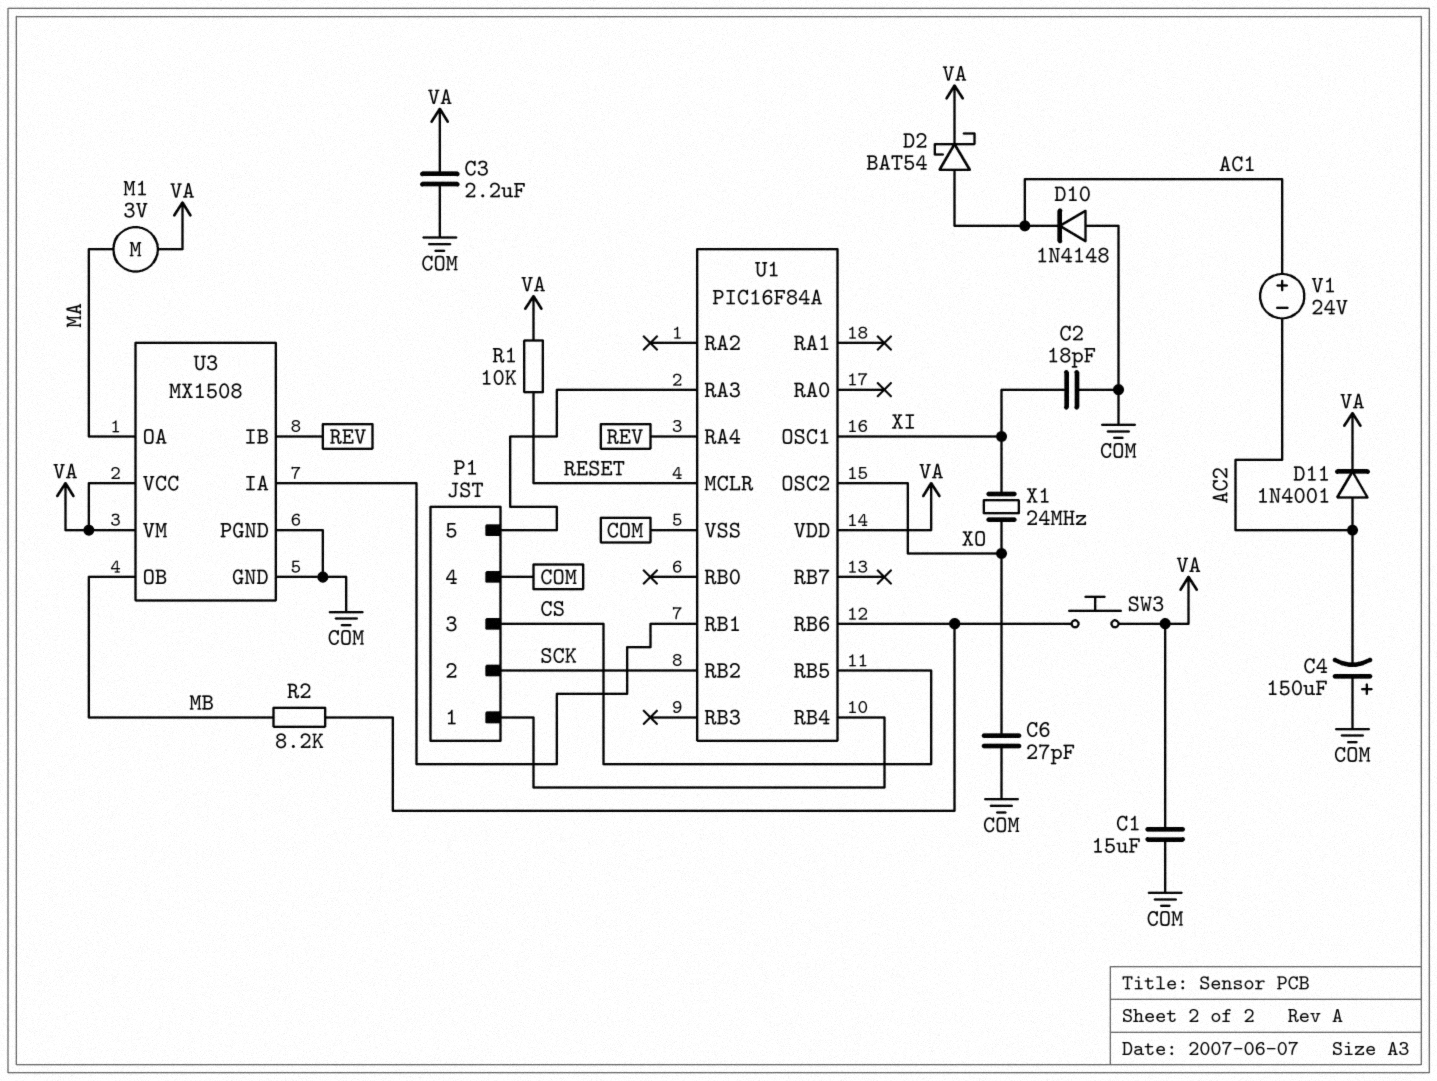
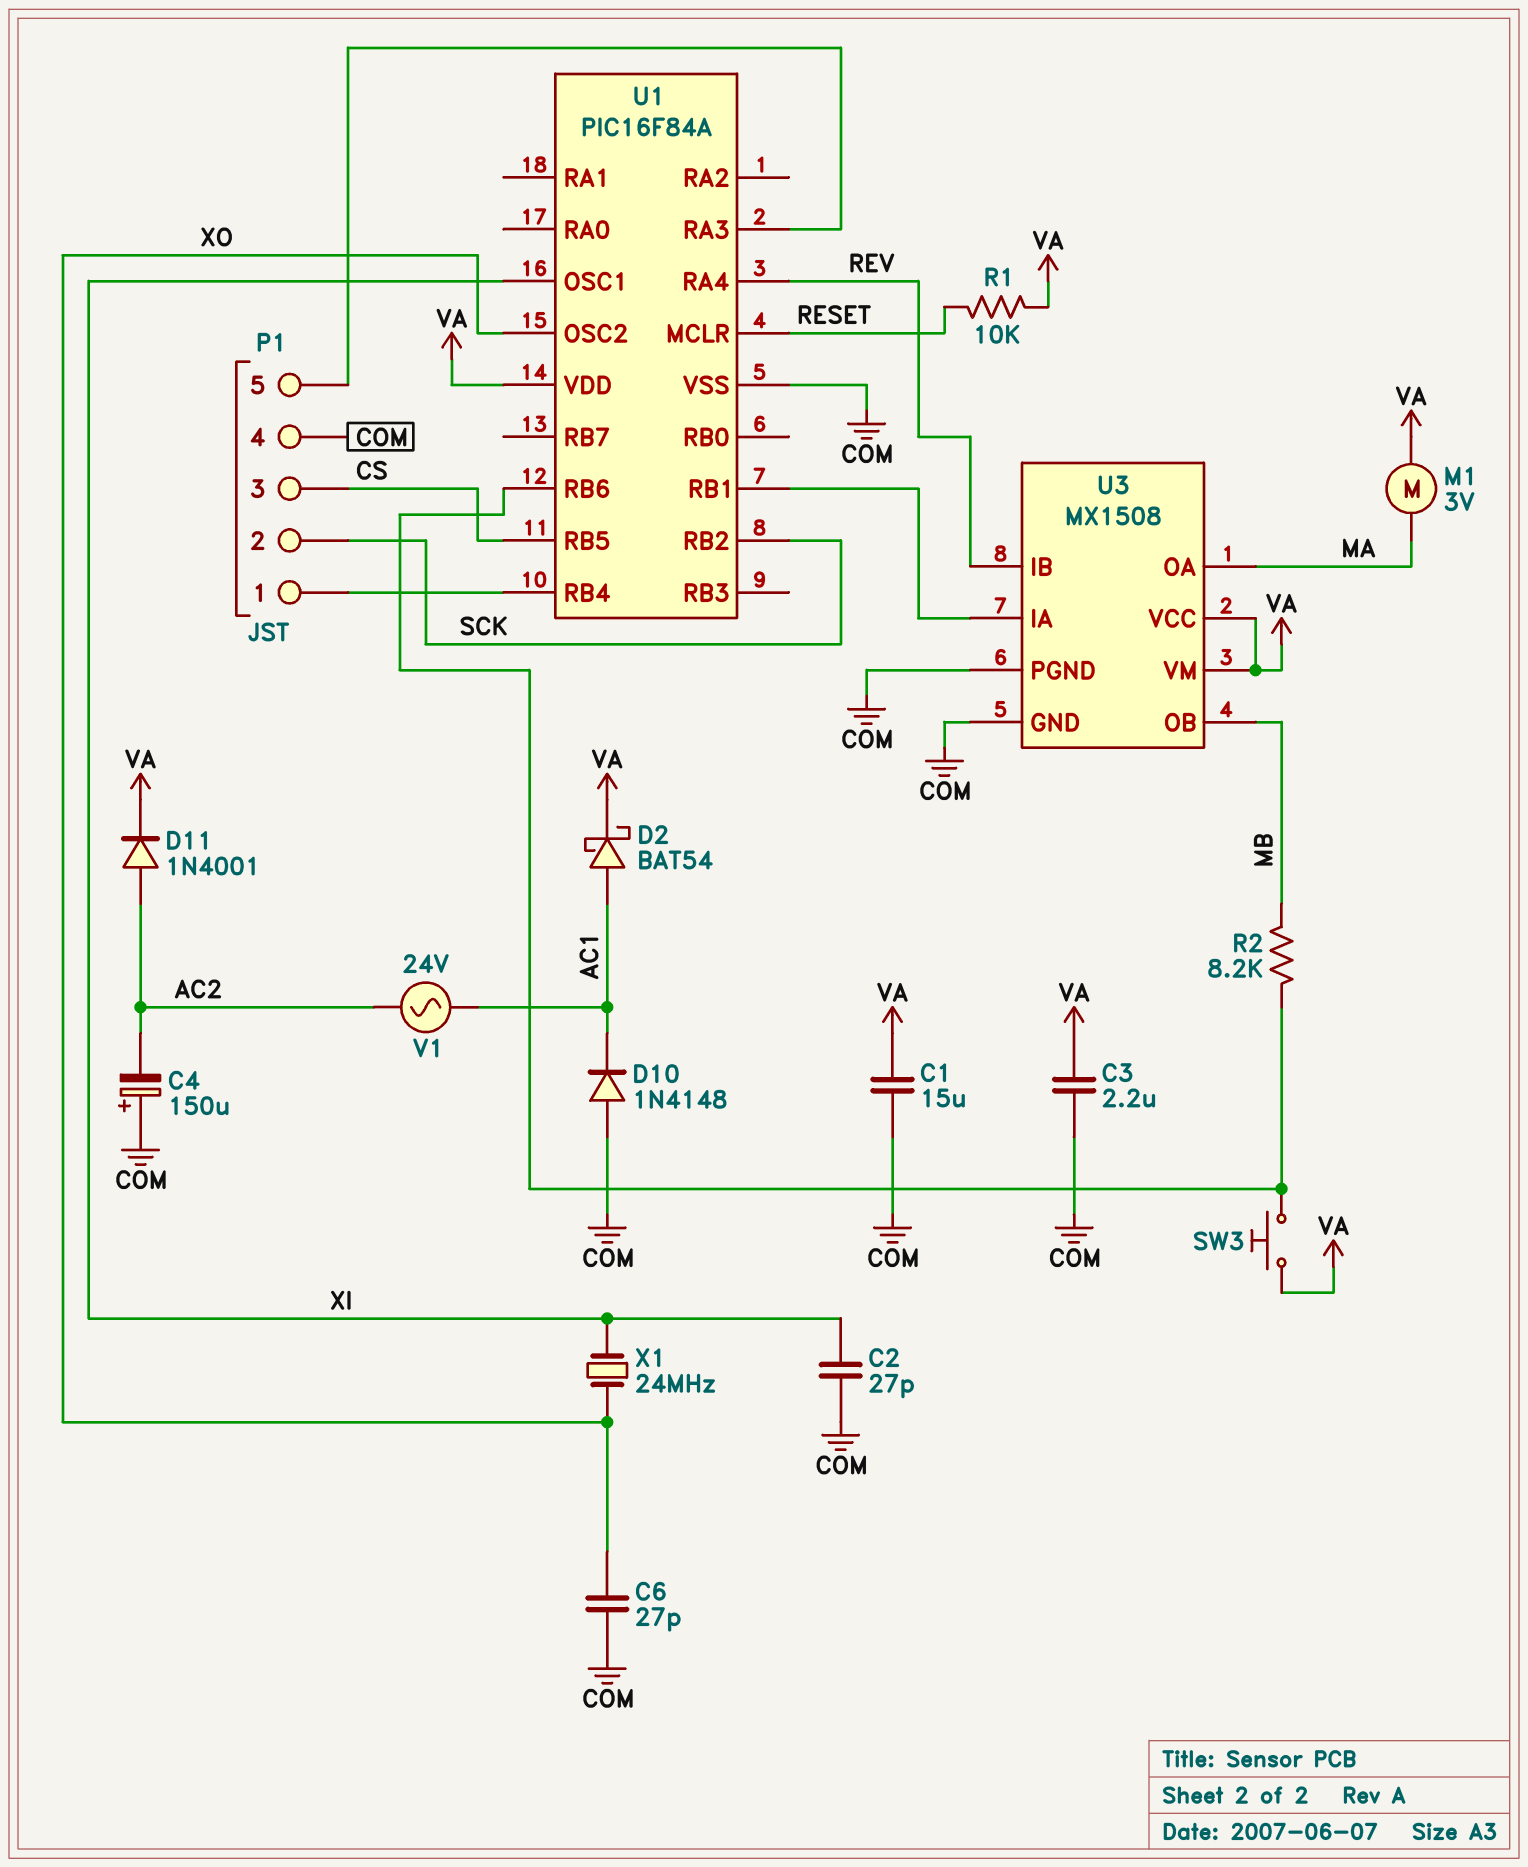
C2: 18pF (COM, XI) -> 27pF (COM, XI)
V1: 24V (plus AC1, minus AC2) -> AC 24V (AC1, AC2)

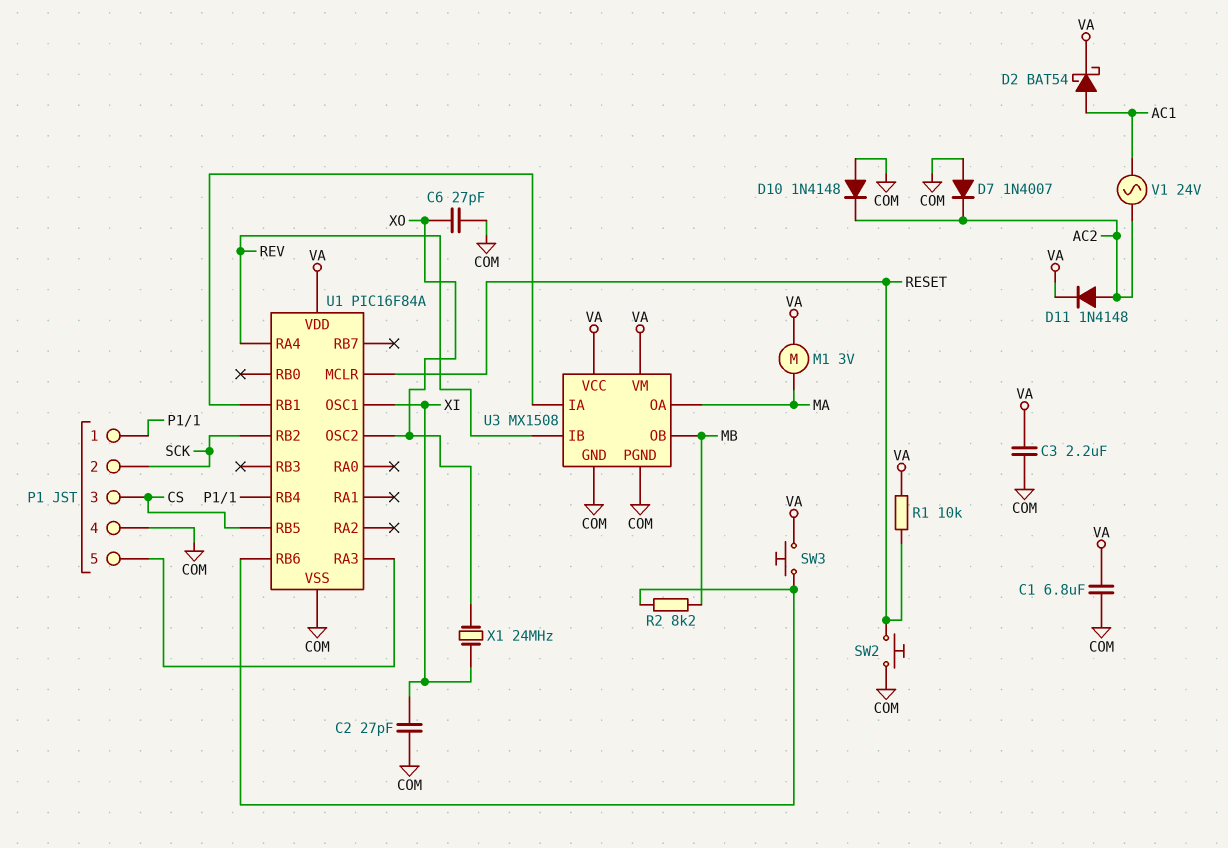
C1: 15uF (COM, VA) -> 6.8uF (COM, VA)
C4: 150uF (plus COM, minus AC2) -> none
D7: none -> diode 1N4007 (A COM, K AC2)
D10: diode 1N4148 (A COM, K AC1) -> diode 1N4148 (A COM, K AC2)
D11: diode 1N4001 (A AC2, K VA) -> diode 1N4148 (A AC2, K VA)
SW2: none -> button (COM, RESET)

